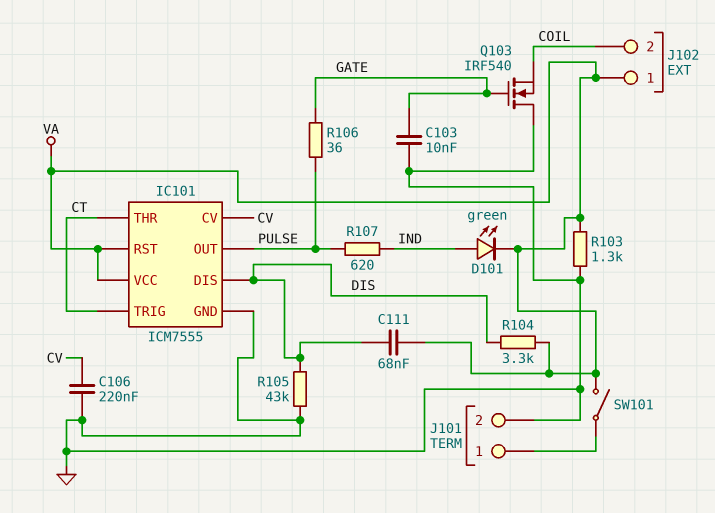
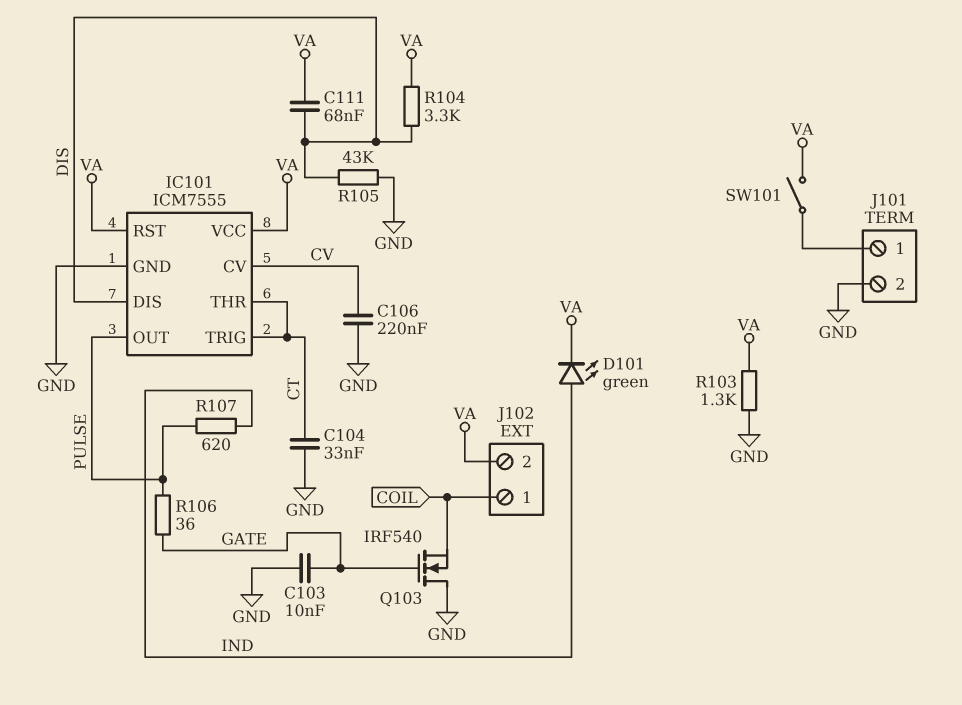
C104: none -> 33nF (CT, GND)
J102 pin 1: VA -> COIL
J102 pin 2: COIL -> VA

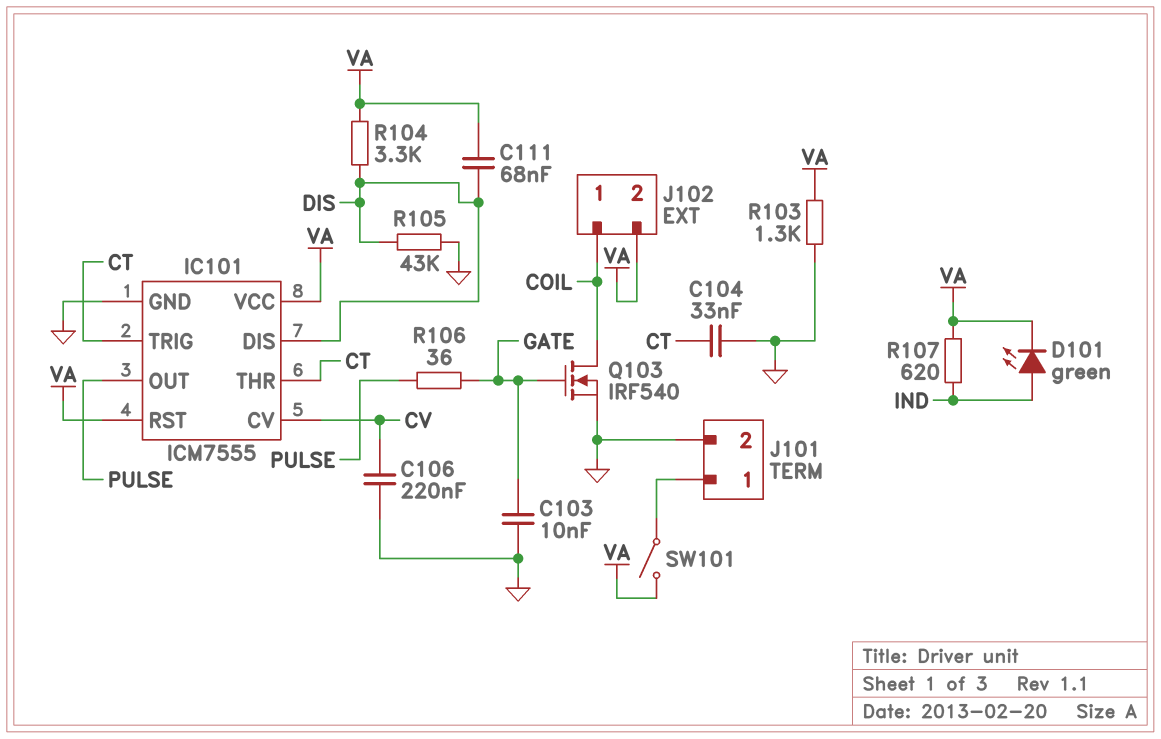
Q103: NMOS IRF540 (G GATE, D GND, S COIL) -> NMOS IRF540 (G GATE, D COIL, S GND)
R107: 620 (IND, PULSE) -> 620 (IND, VA)

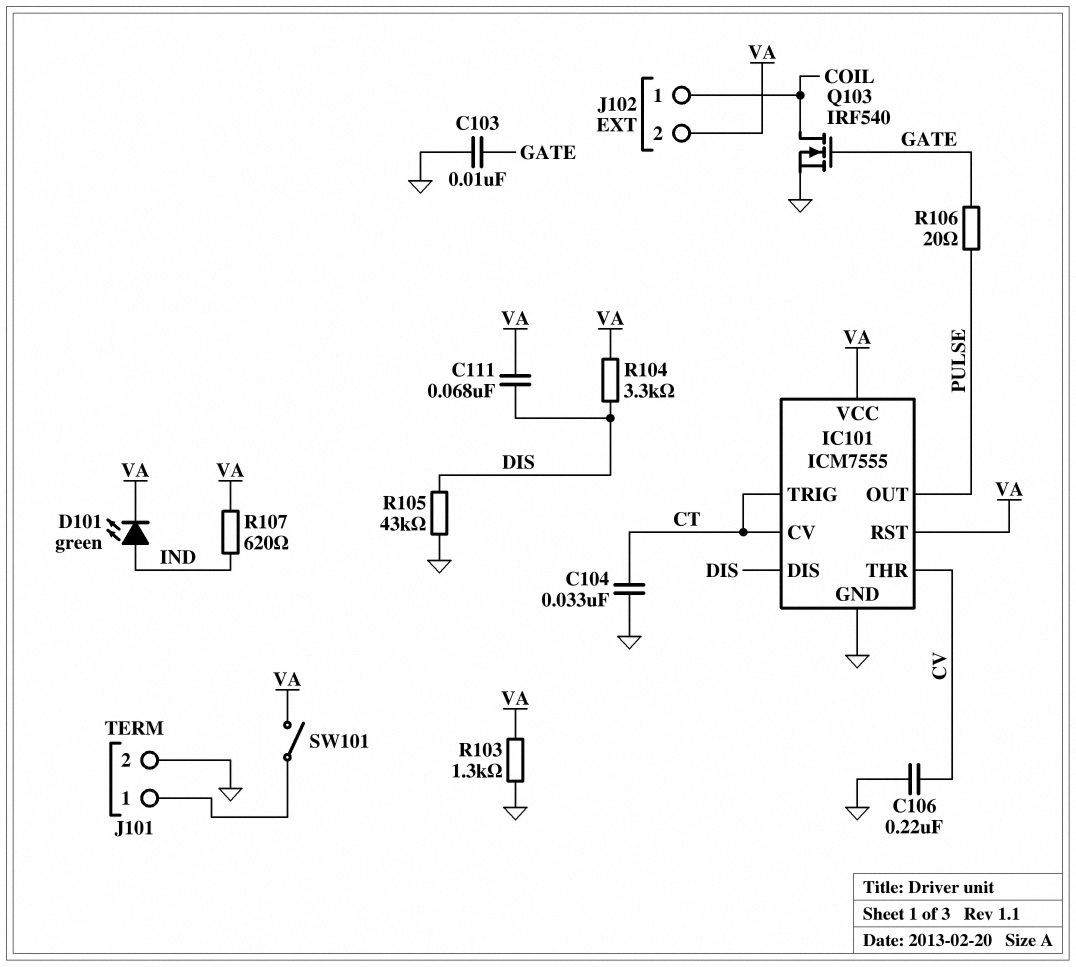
IC101 pin CV: CV -> CT
IC101 pin THR: CT -> CV
R106: 36 (GATE, PULSE) -> 20 (GATE, PULSE)

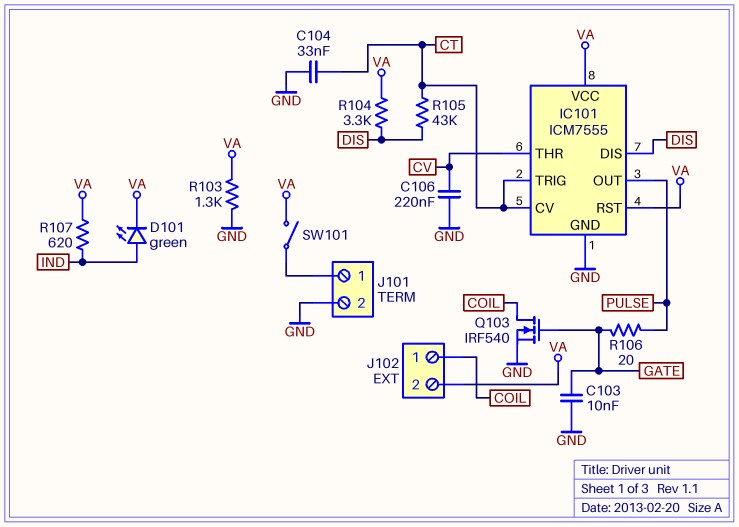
C111: 68nF (DIS, VA) -> none
R105: 43k (DIS, GND) -> 43k (CT, DIS)

